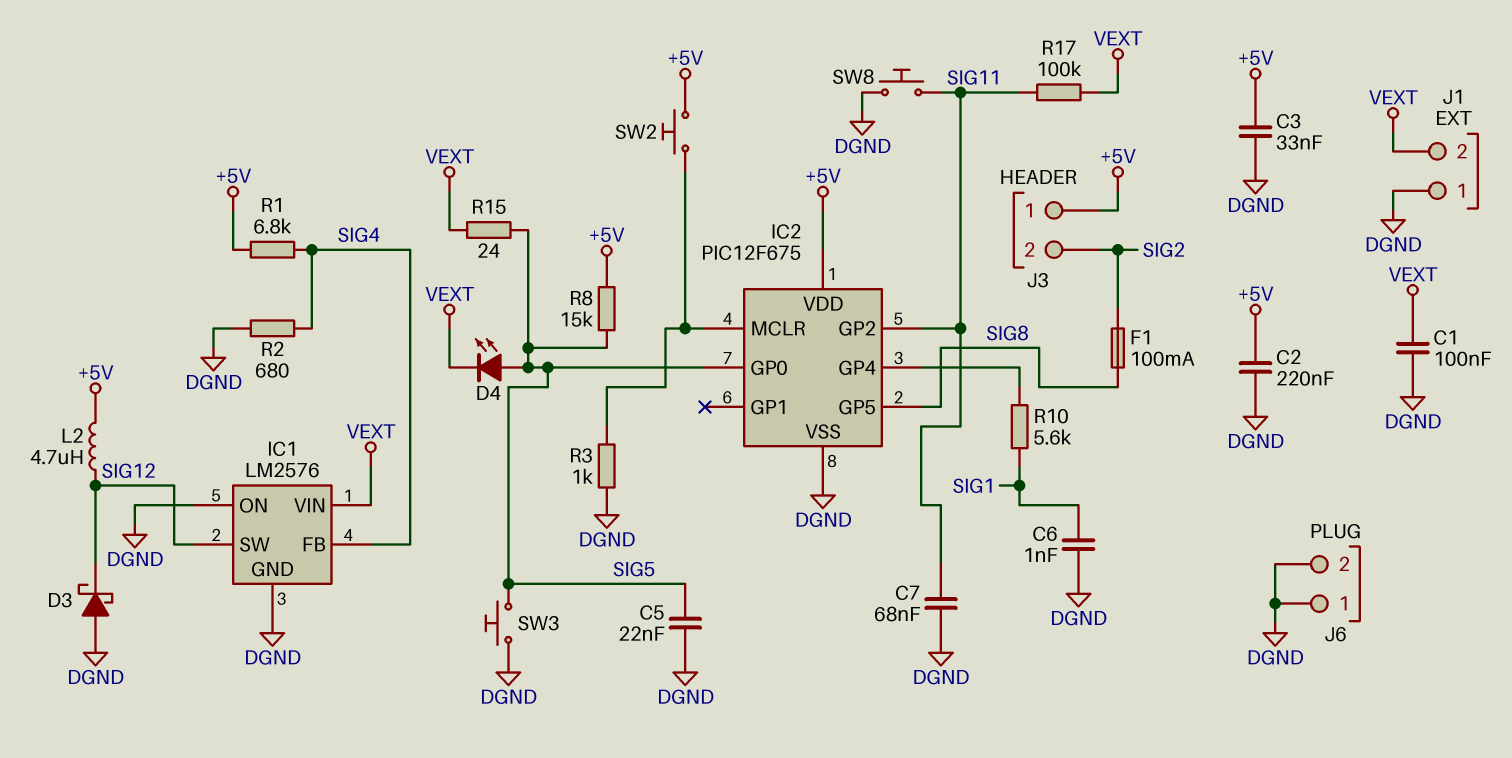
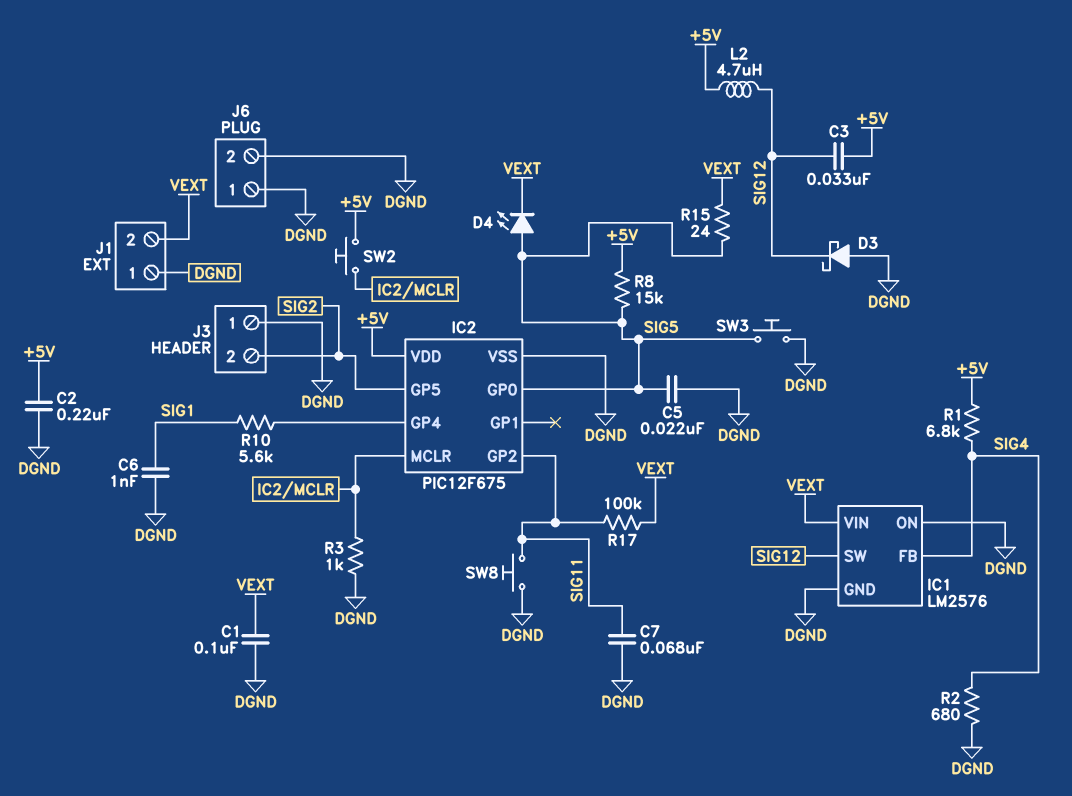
C3: 33nF (+5V, DGND) -> 33nF (+5V, SIG12)
F1: 100mA (SIG2, SIG8) -> none
IC2 pin GP5: SIG8 -> SIG2
J3 pin 1: +5V -> DGND

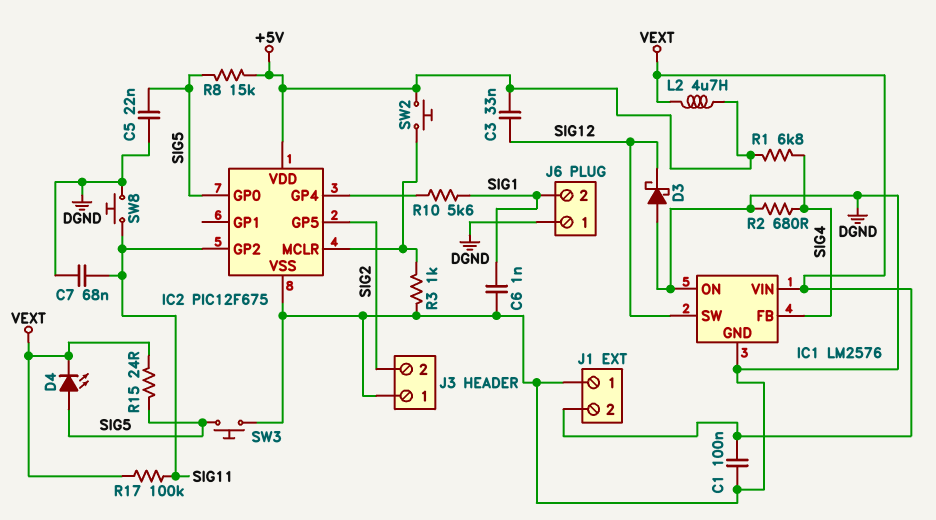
C2: 220nF (+5V, DGND) -> none
J6 pin 2: DGND -> SIG1
L2: 4.7uH (+5V, SIG12) -> 4.7uH (+5V, VEXT)

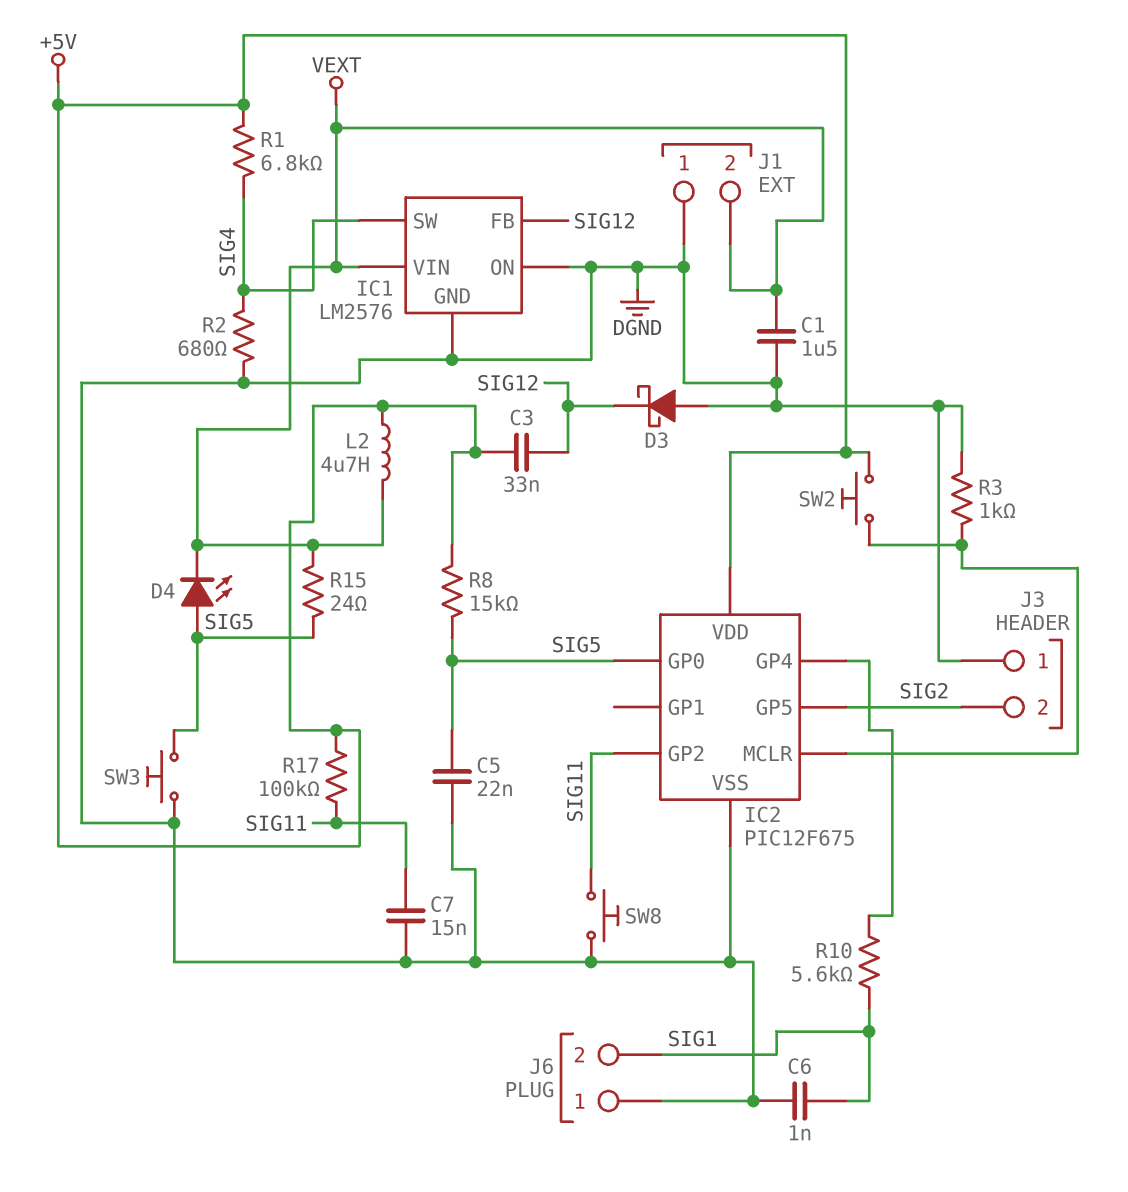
C1: 100nF (DGND, VEXT) -> 1.5uF (DGND, VEXT)
C7: 68nF (DGND, SIG11) -> 15nF (DGND, SIG11)
IC1 pin FB: SIG4 -> SIG12
IC1 pin SW: SIG12 -> SIG4
R17: 100k (SIG11, VEXT) -> 100k (+5V, SIG11)

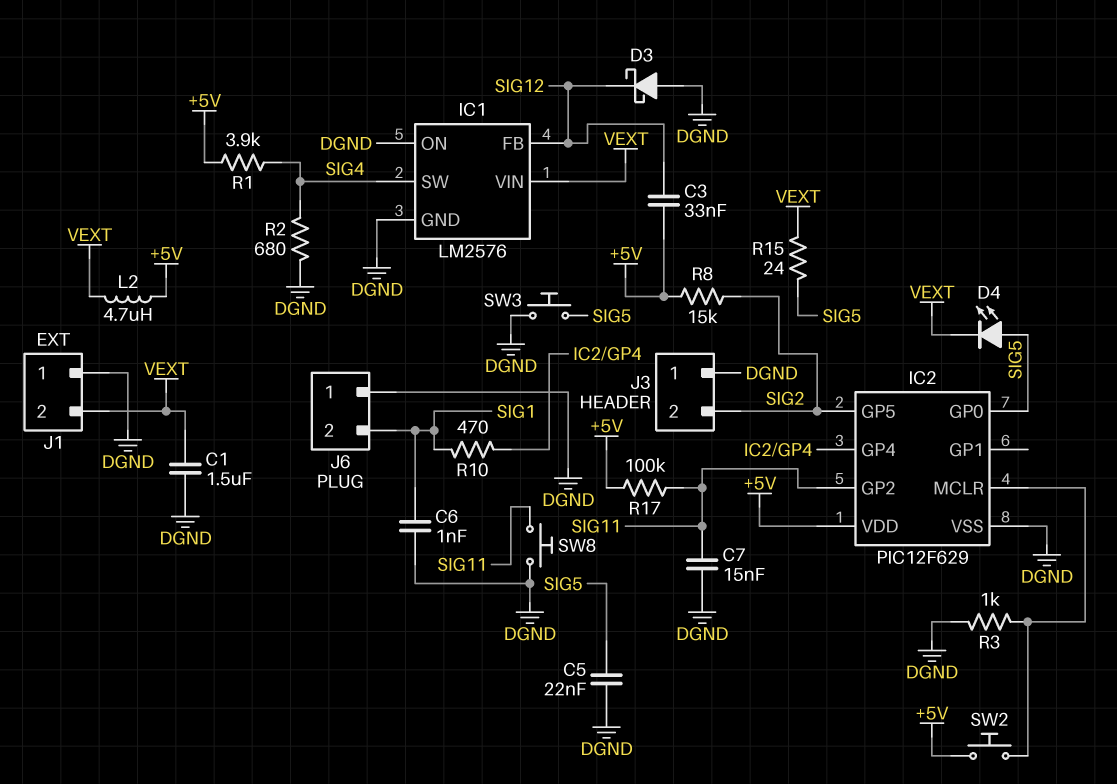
IC2: PIC12F675 -> PIC12F629
R1: 6.8k (+5V, SIG4) -> 3.9k (+5V, SIG4)
R8: 15k (+5V, SIG5) -> 15k (+5V, SIG2)
R10: 5.6k (IC2/GP4, SIG1) -> 470 (IC2/GP4, SIG1)

